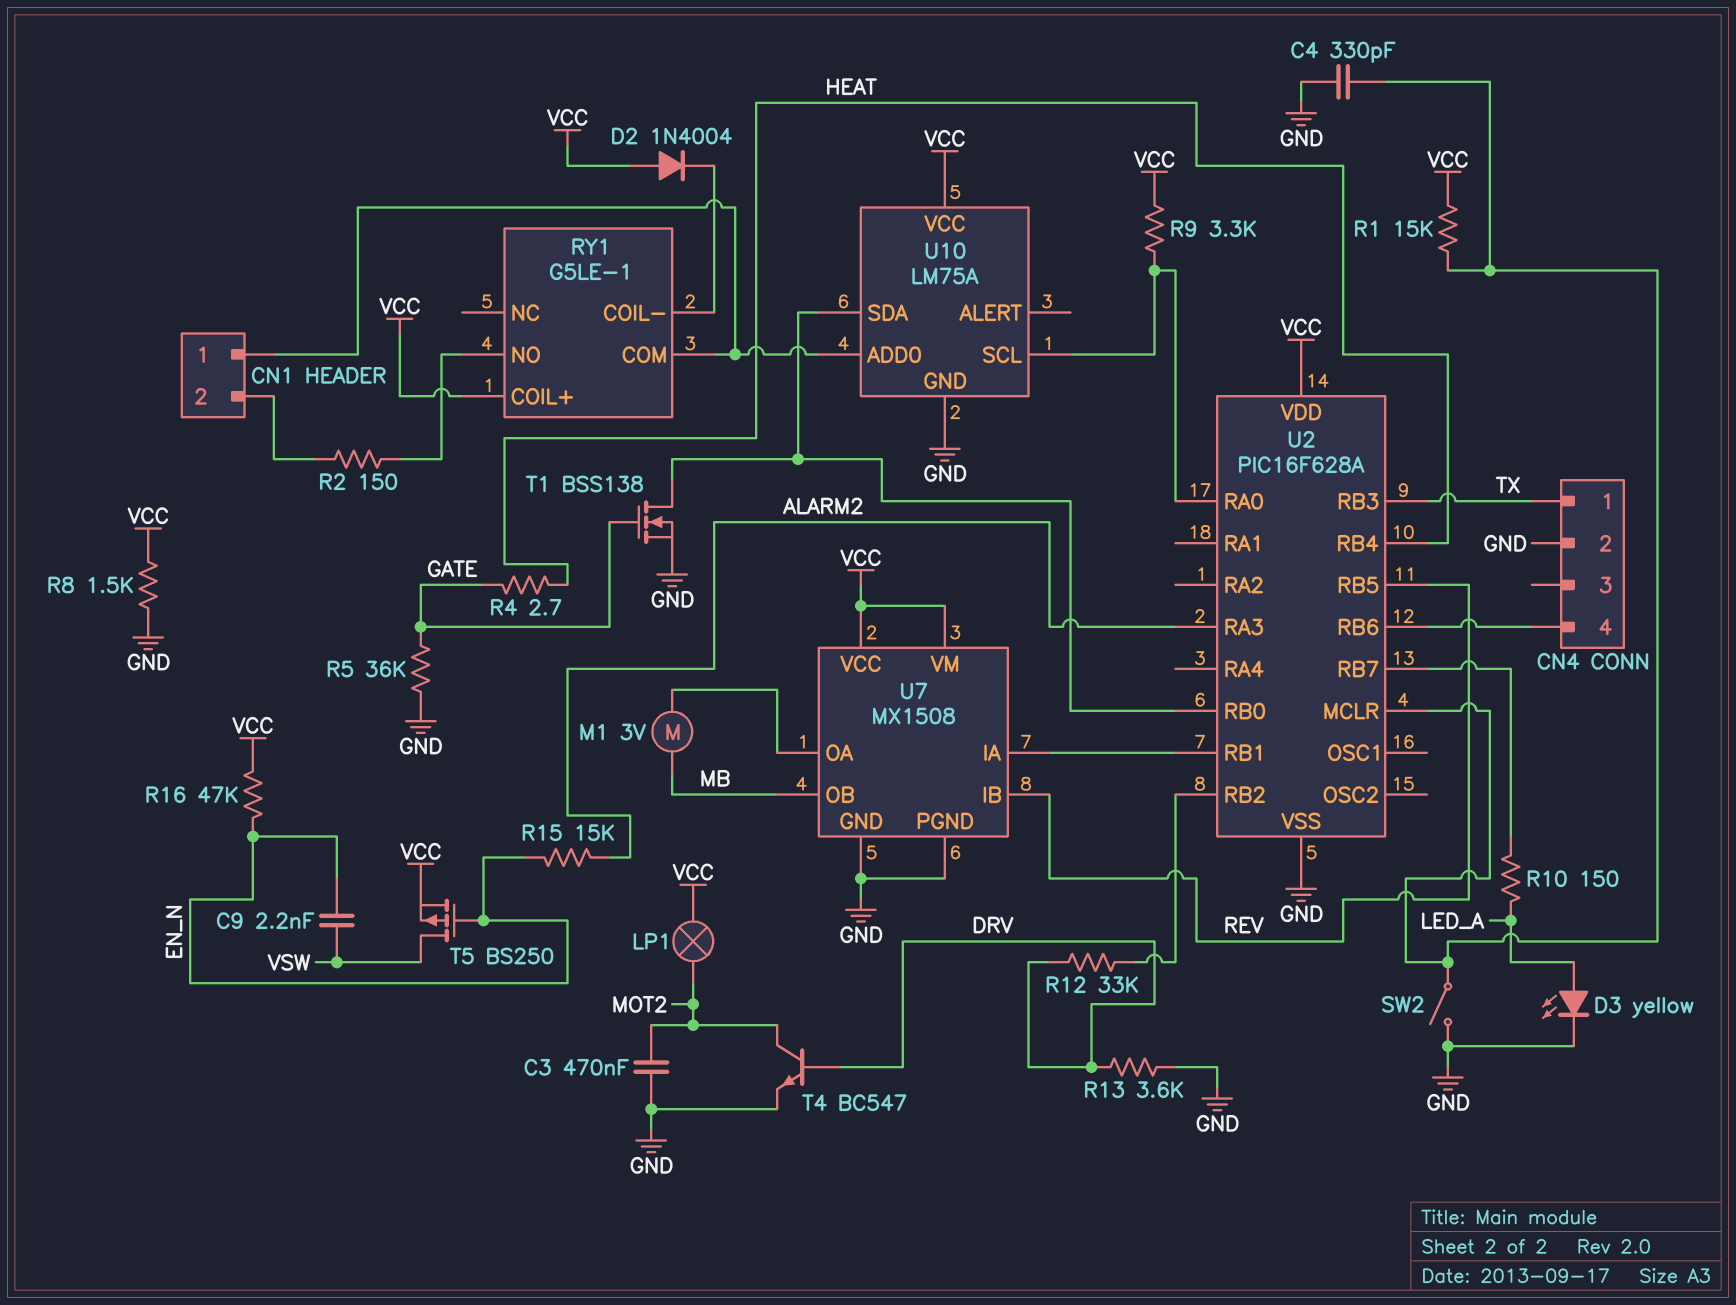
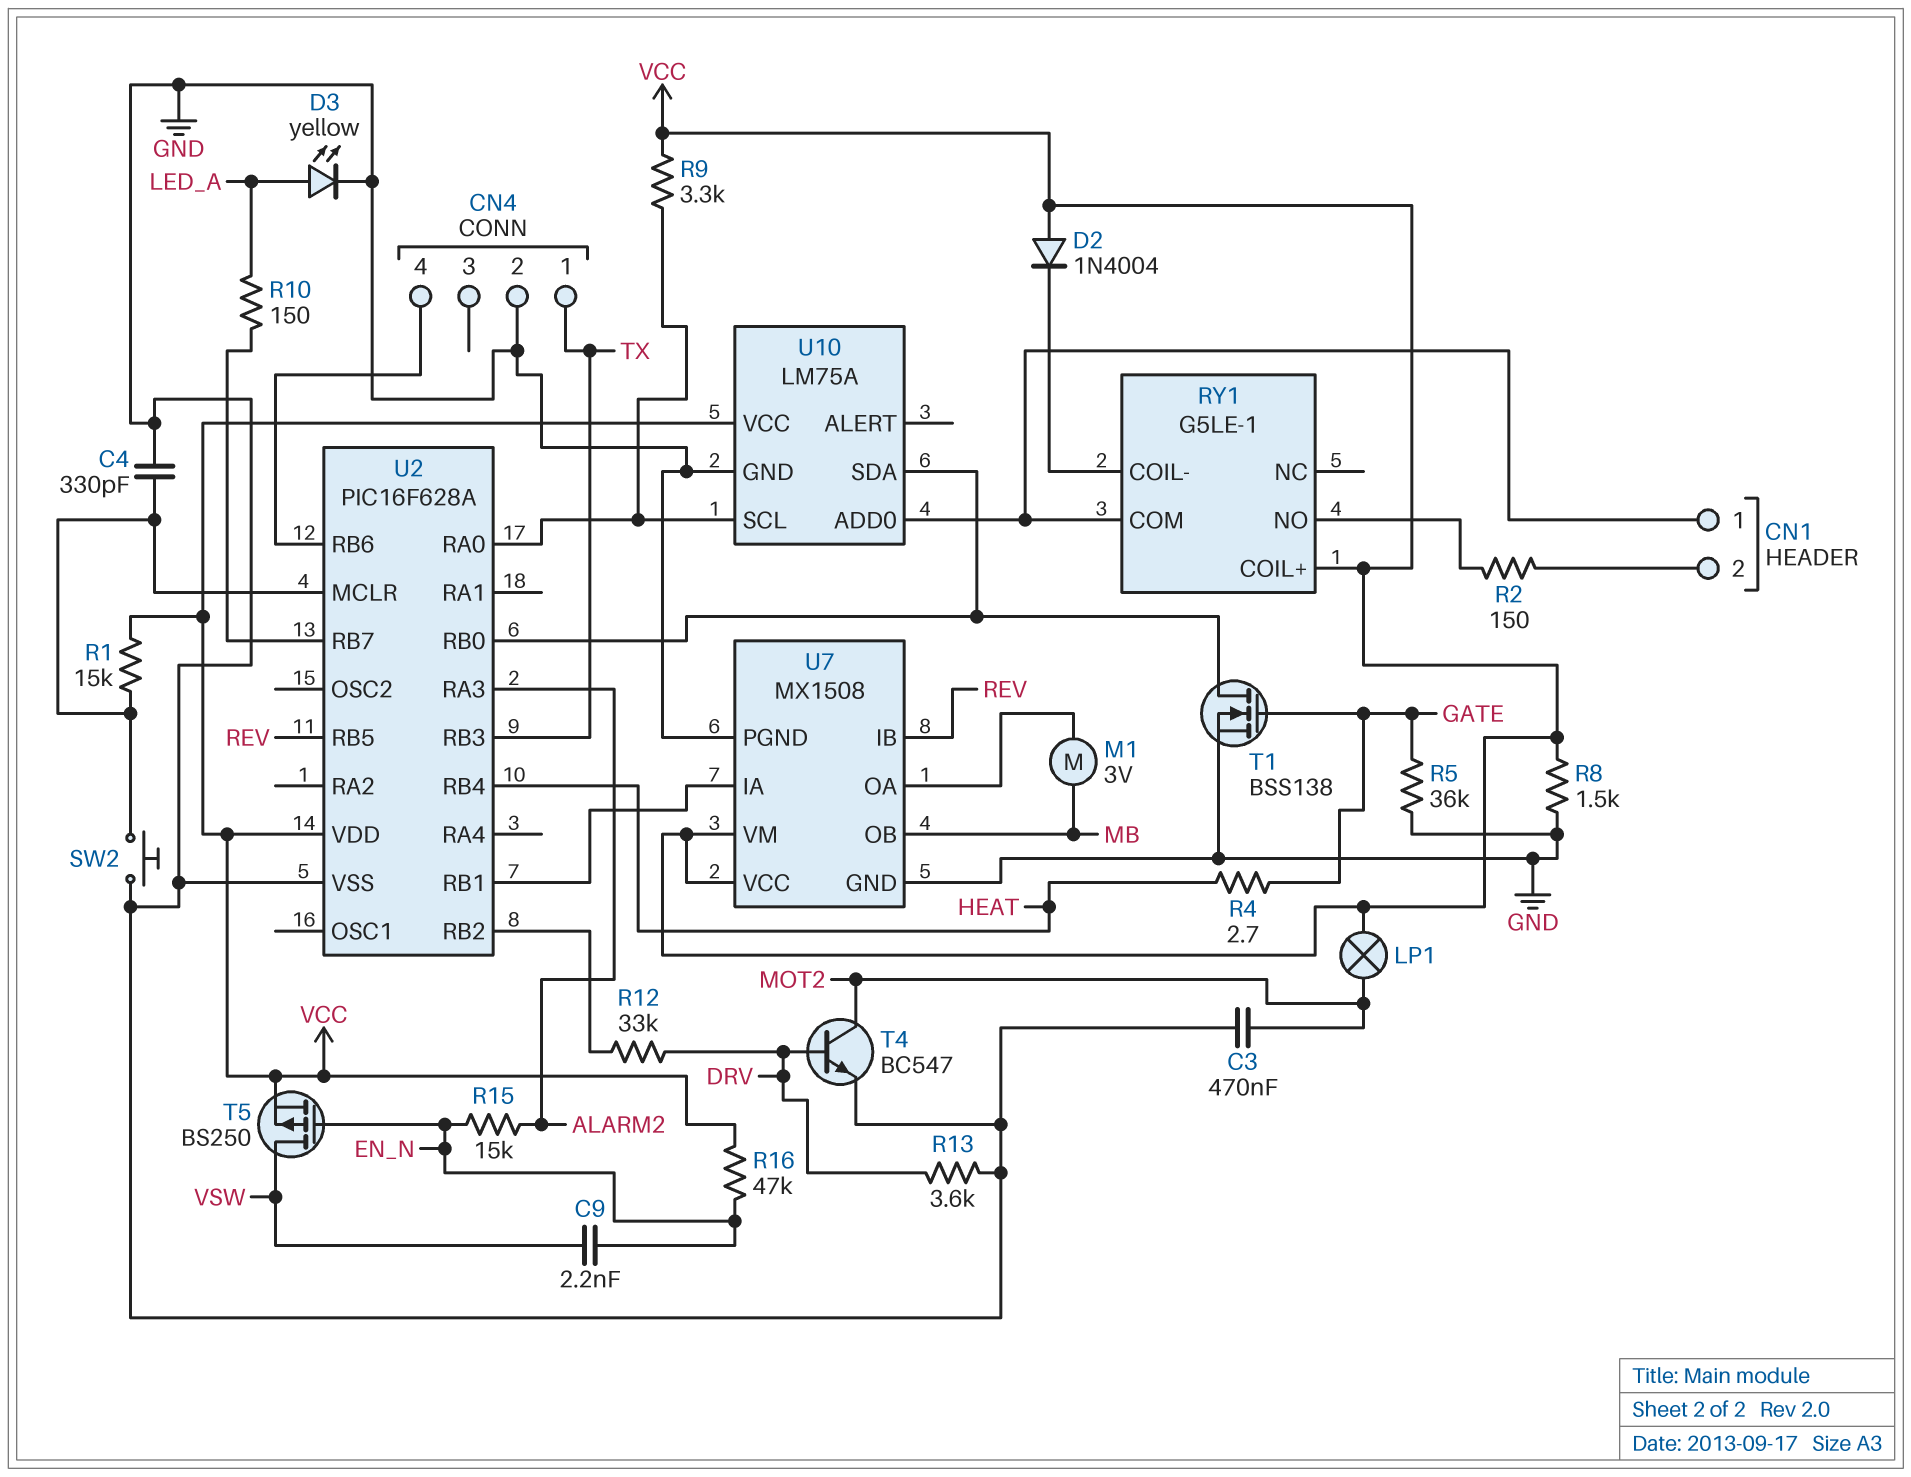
SW2: switch (GND, U2/MCLR) -> button (GND, U2/MCLR)

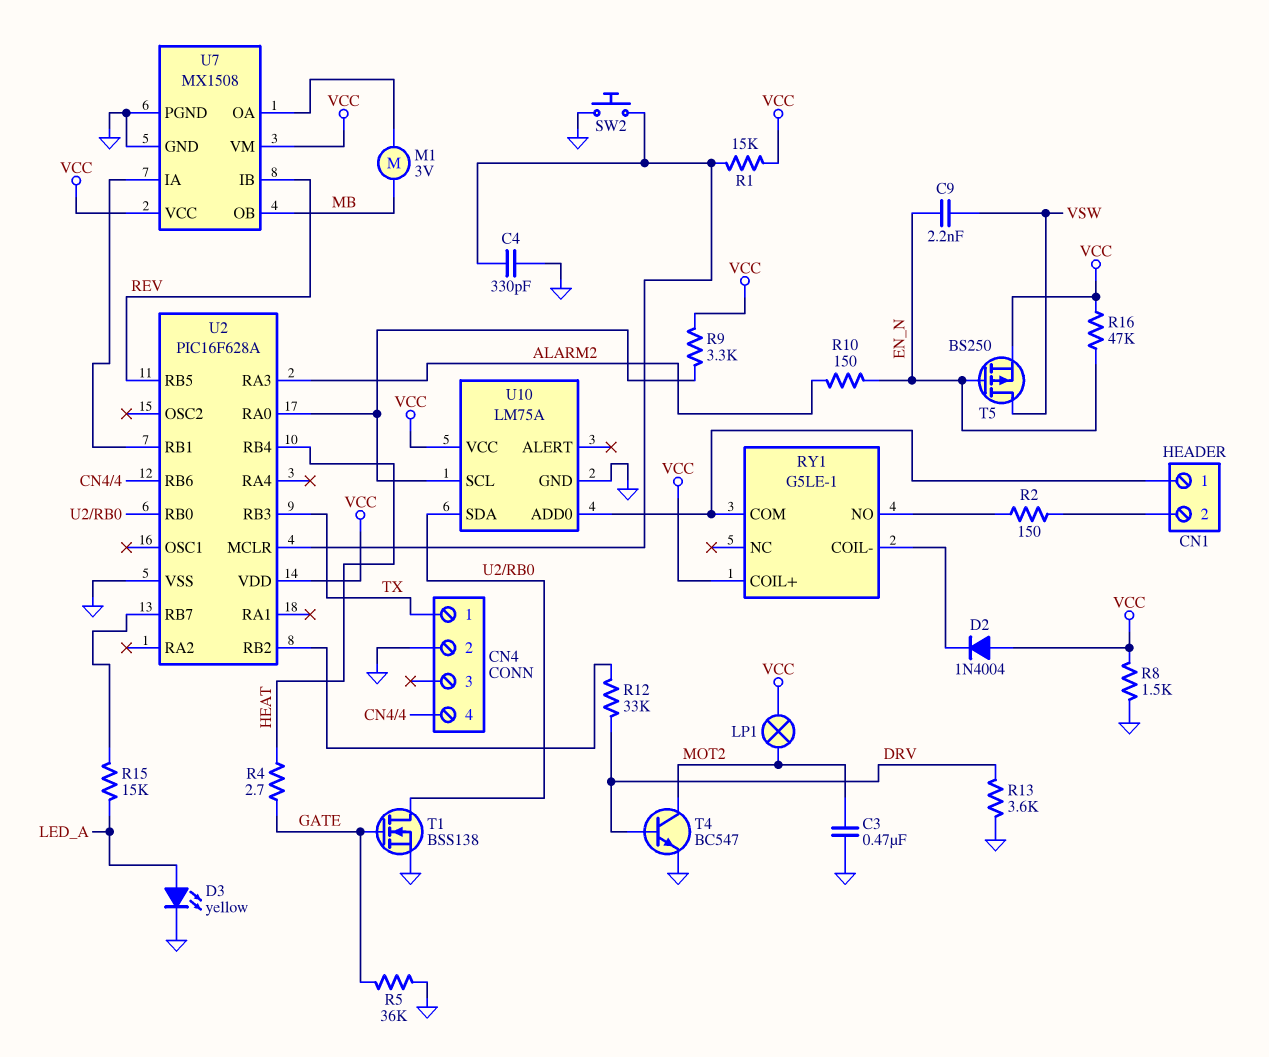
R10: 150 (LED_A, U2/RB7) -> 150 (ALARM2, EN_N)
R15: 15k (ALARM2, EN_N) -> 15k (LED_A, U2/RB7)

